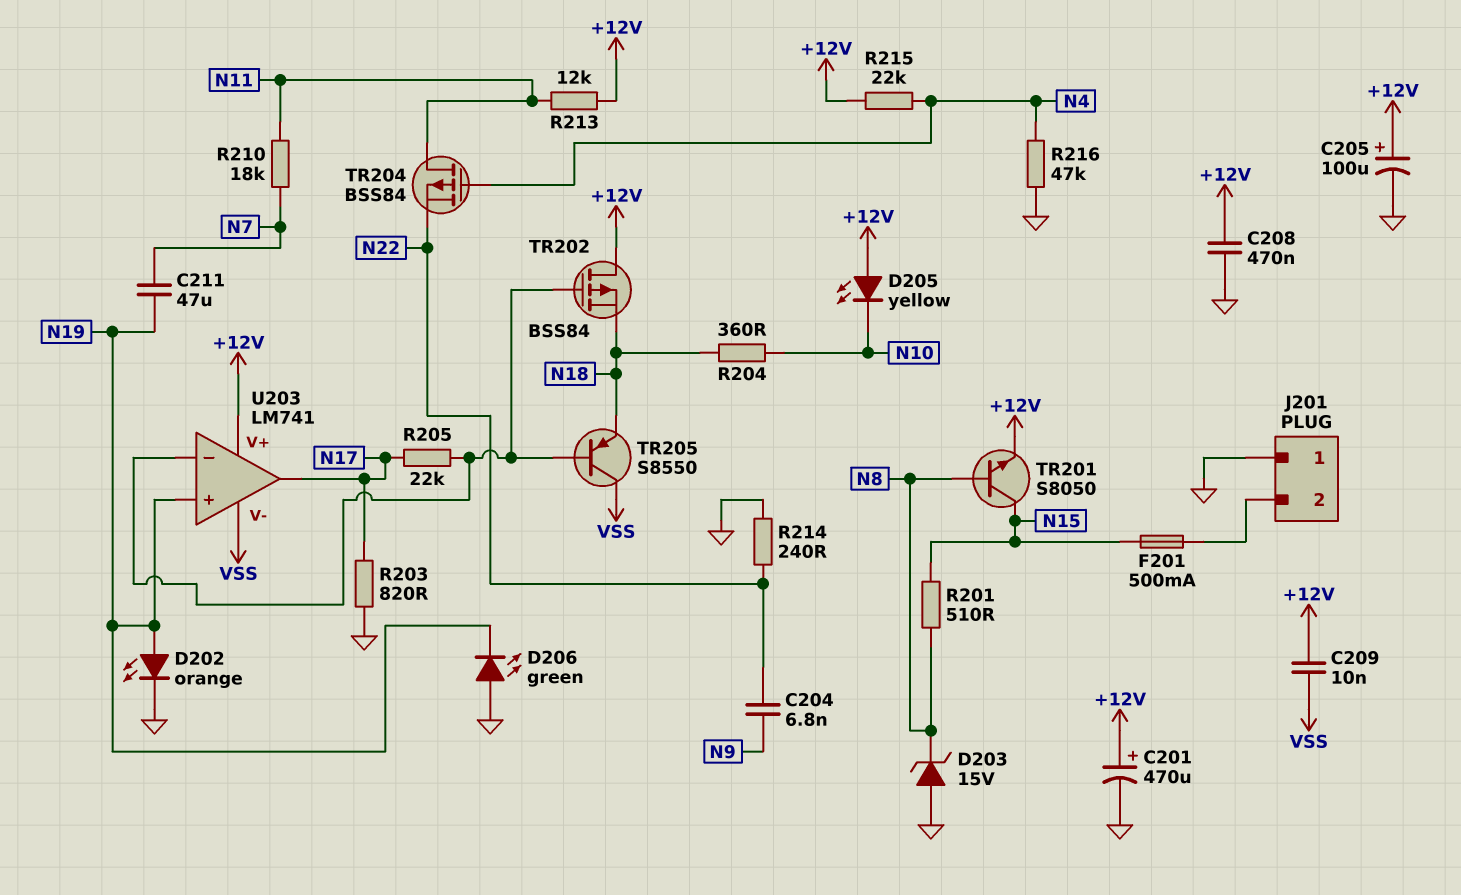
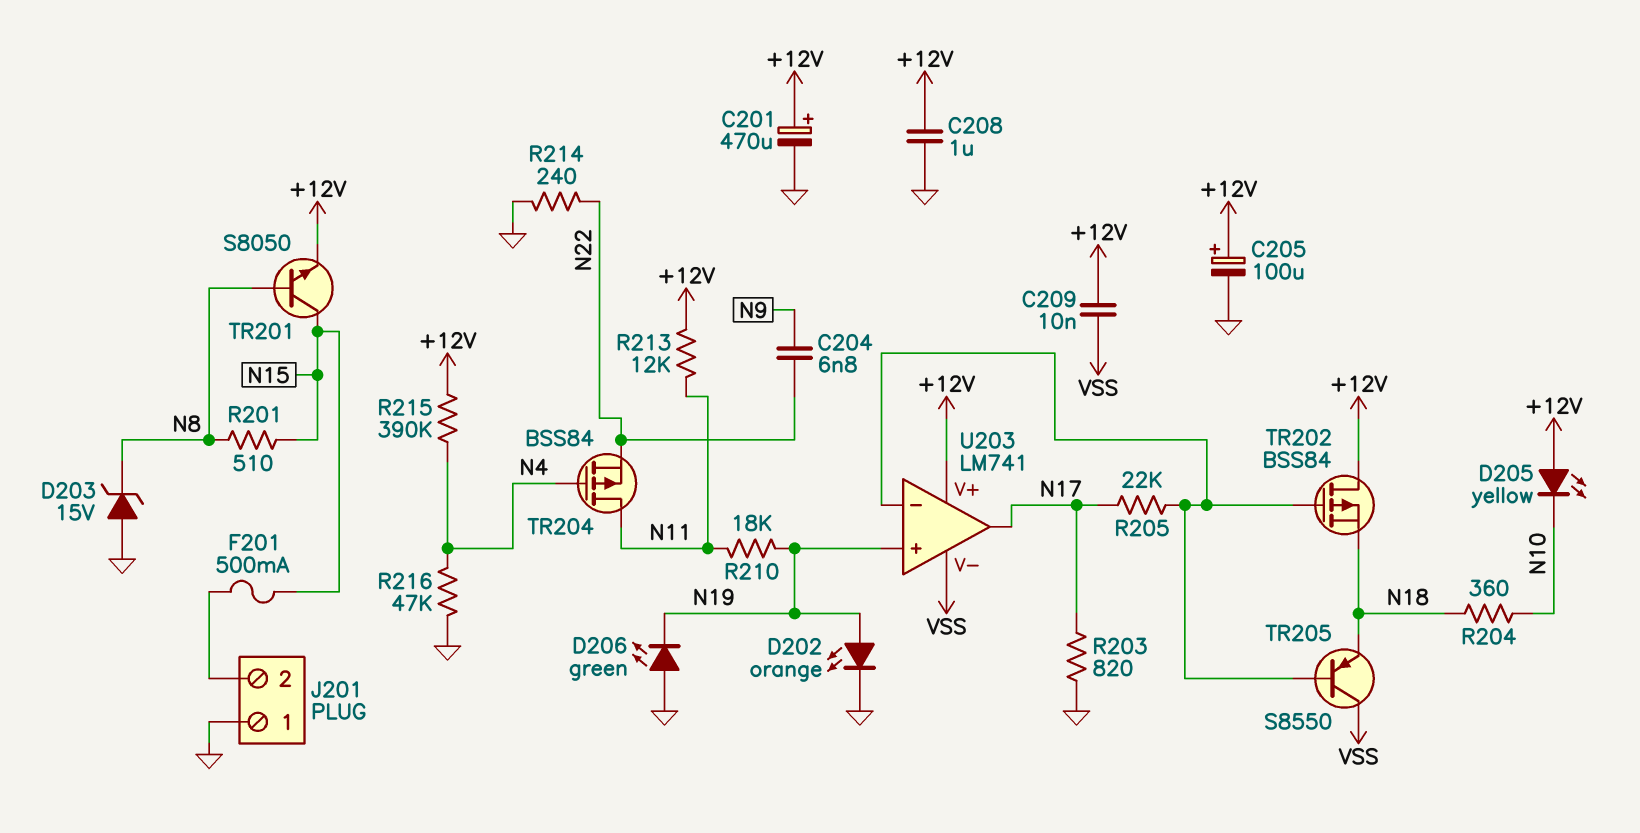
C208: 470nF (+12V, GND) -> 1uF (+12V, GND)
C211: 47uF (N7, N19) -> none
R210: 18k (N7, N11) -> 18k (N11, N19)
R215: 22k (+12V, N4) -> 390k (+12V, N4)

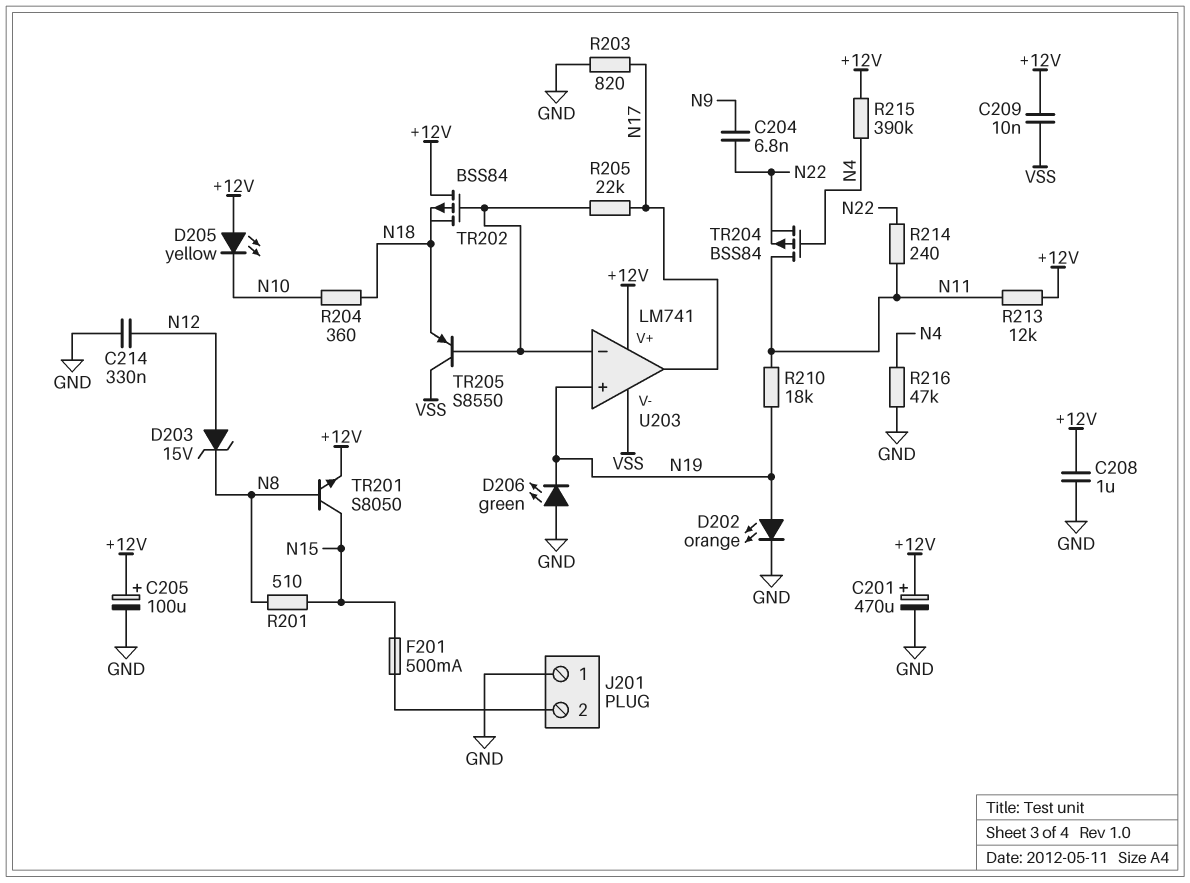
C214: none -> 330nF (GND, N12)
D203: zener 15V (A GND, K N8) -> zener 15V (A N12, K N8)
R214: 240 (GND, N22) -> 240 (N11, N22)

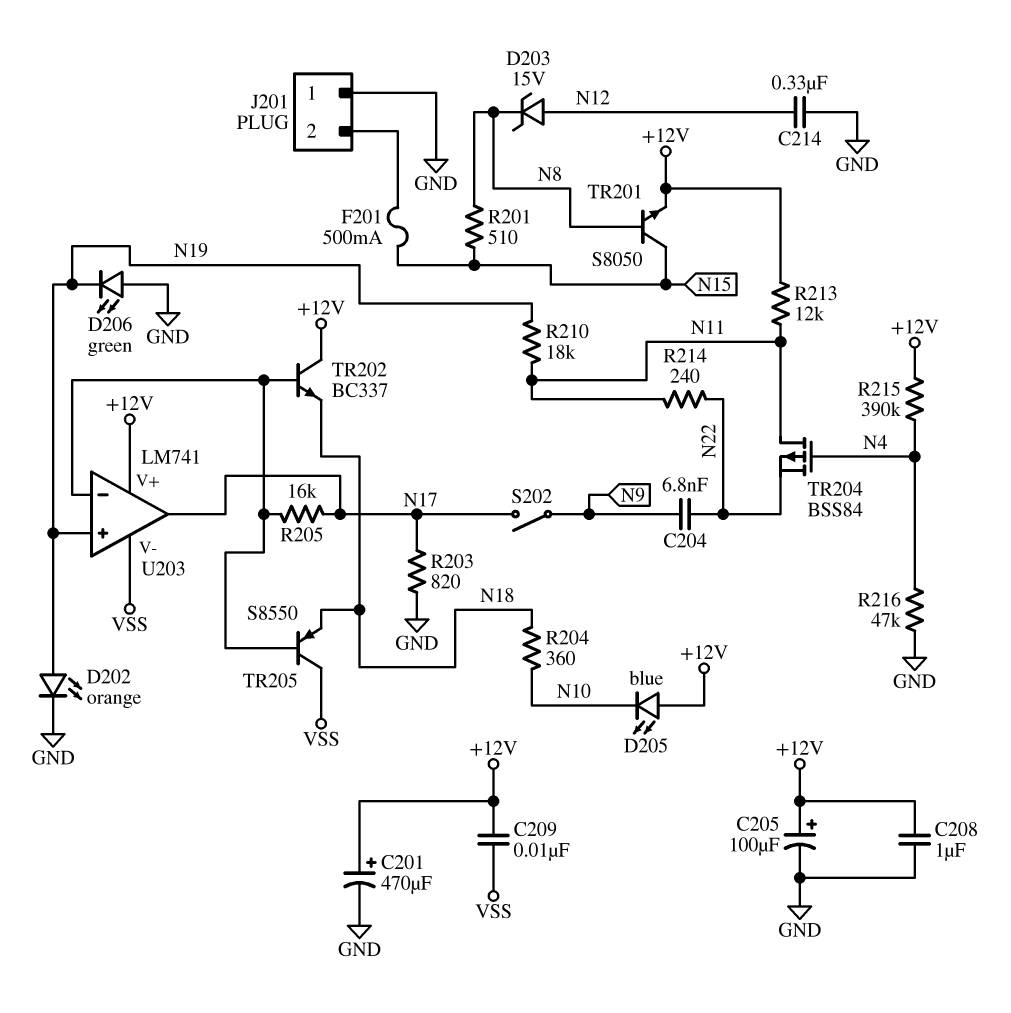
D205: LED yellow (A +12V, K N10) -> LED blue (A +12V, K N10)
R205: 22k (N17, U203/in-) -> 16k (N17, U203/in-)
S202: none -> switch (N9, N17)
TR202: PMOS BSS84 (G U203/in-, D +12V, S N18) -> NPN BC337 (B U203/in-, C +12V, E N18)

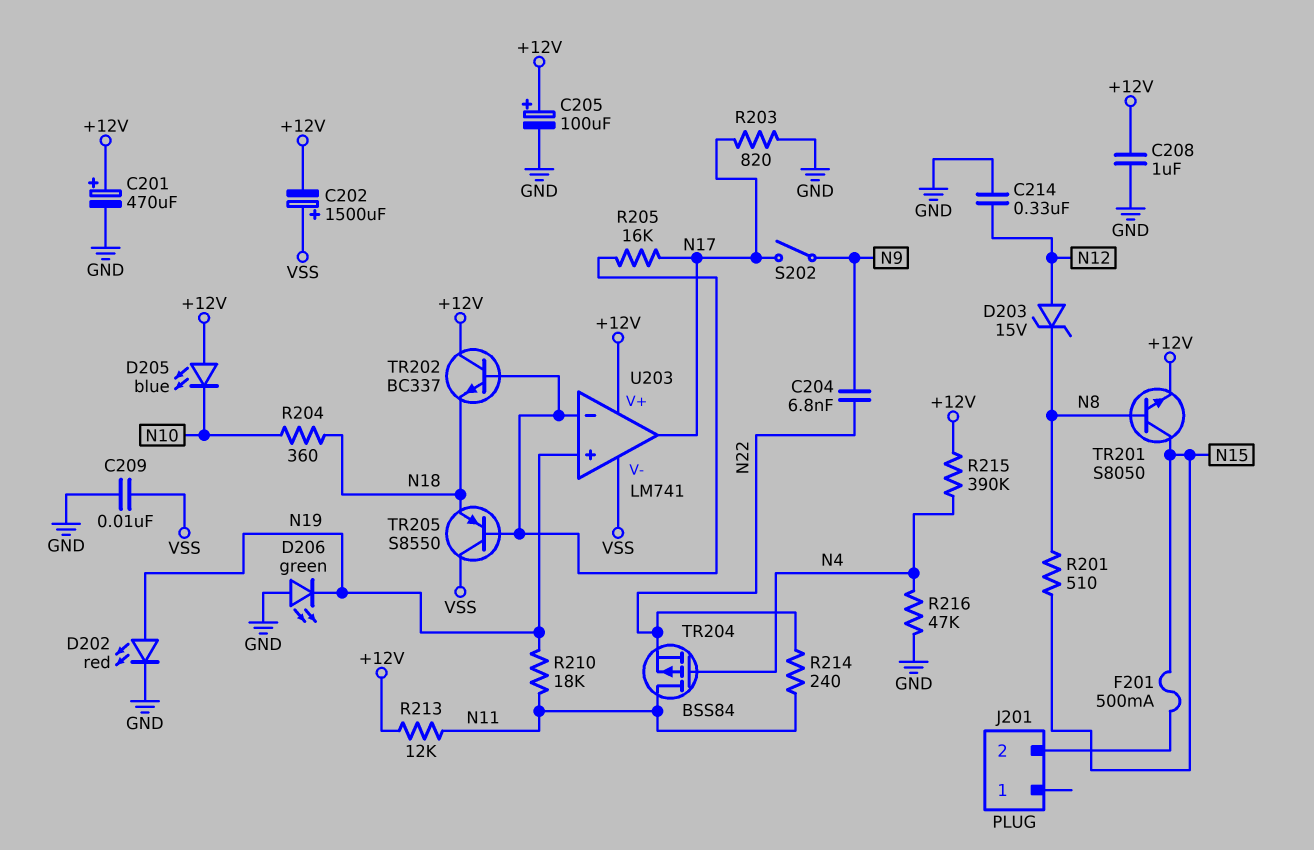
C202: none -> 1500uF (plus VSS, minus +12V)
C209: 10nF (+12V, VSS) -> 10nF (GND, VSS)
D202: LED orange (A N19, K GND) -> LED red (A N19, K GND)
J201 pin 1: GND -> none

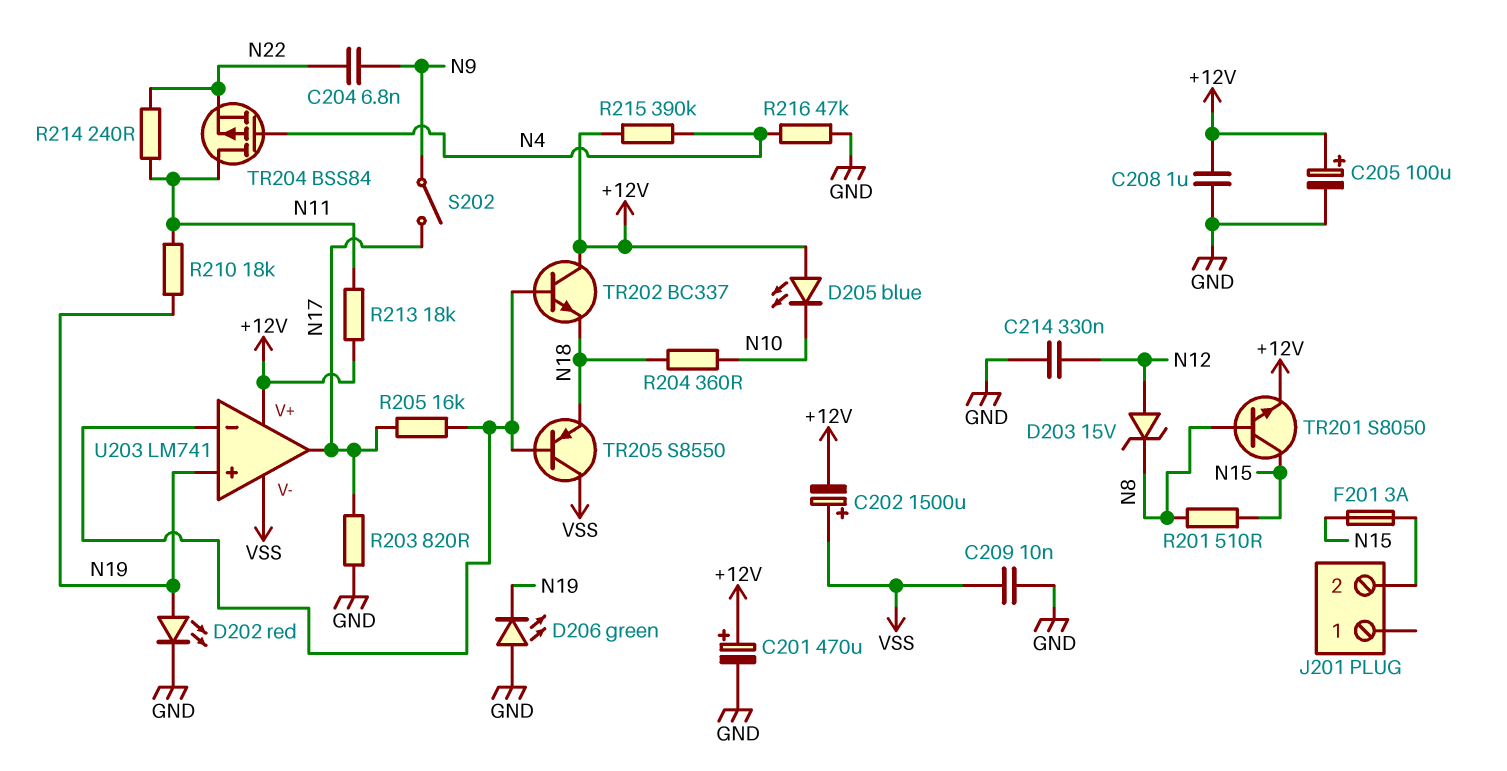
F201: 500mA (J201/2, N15) -> 3A (J201/2, N15)
R213: 12k (+12V, N11) -> 18k (+12V, N11)

